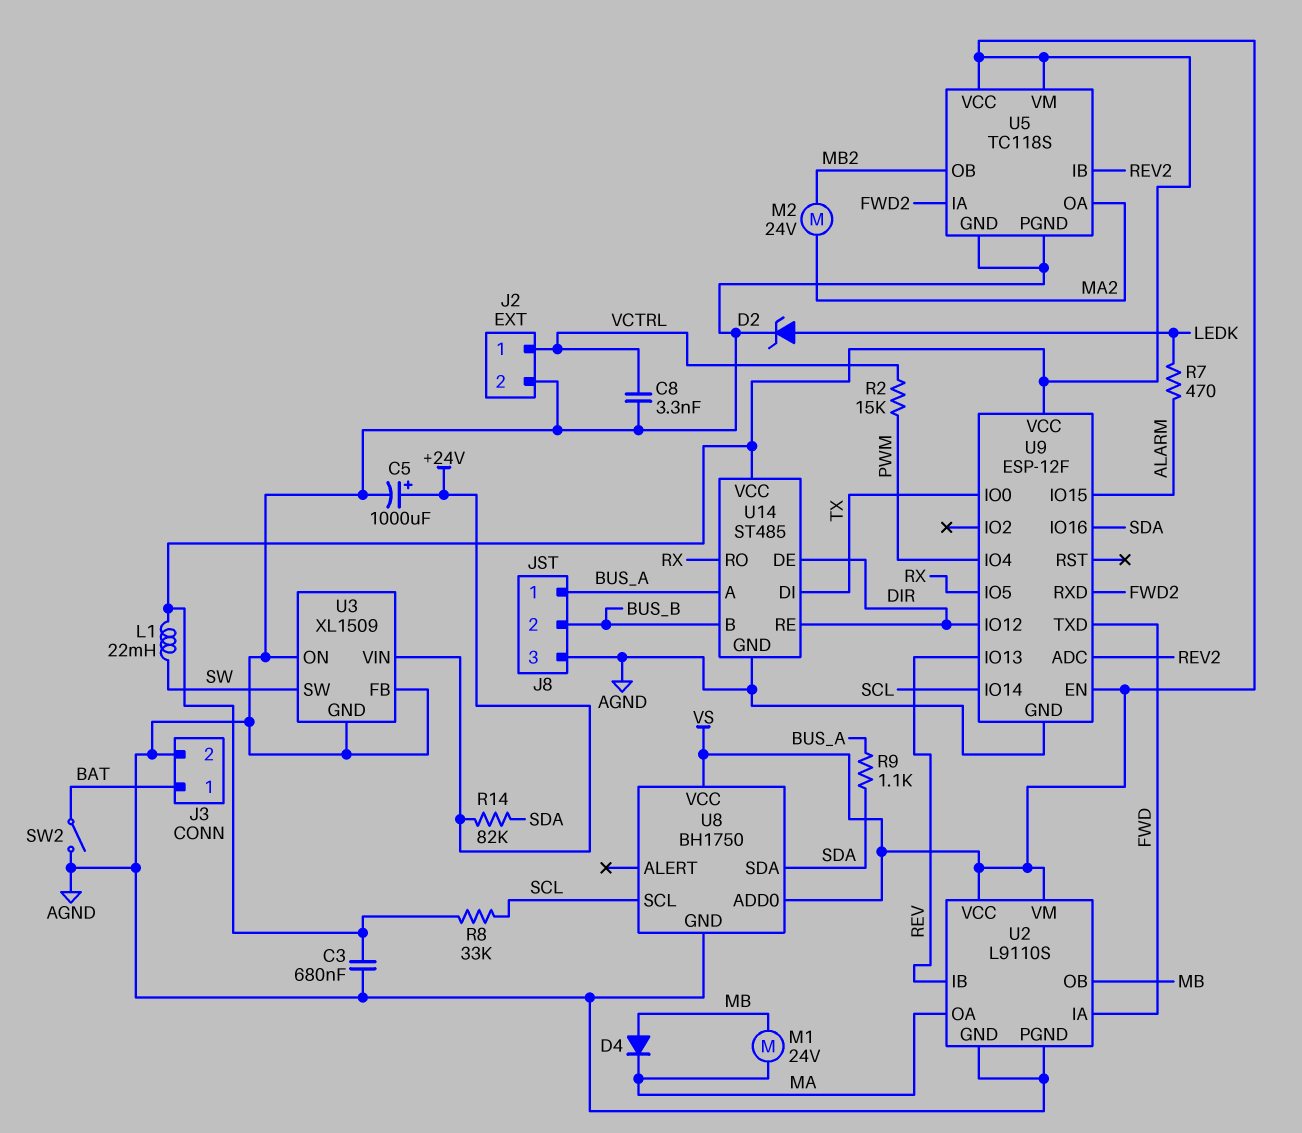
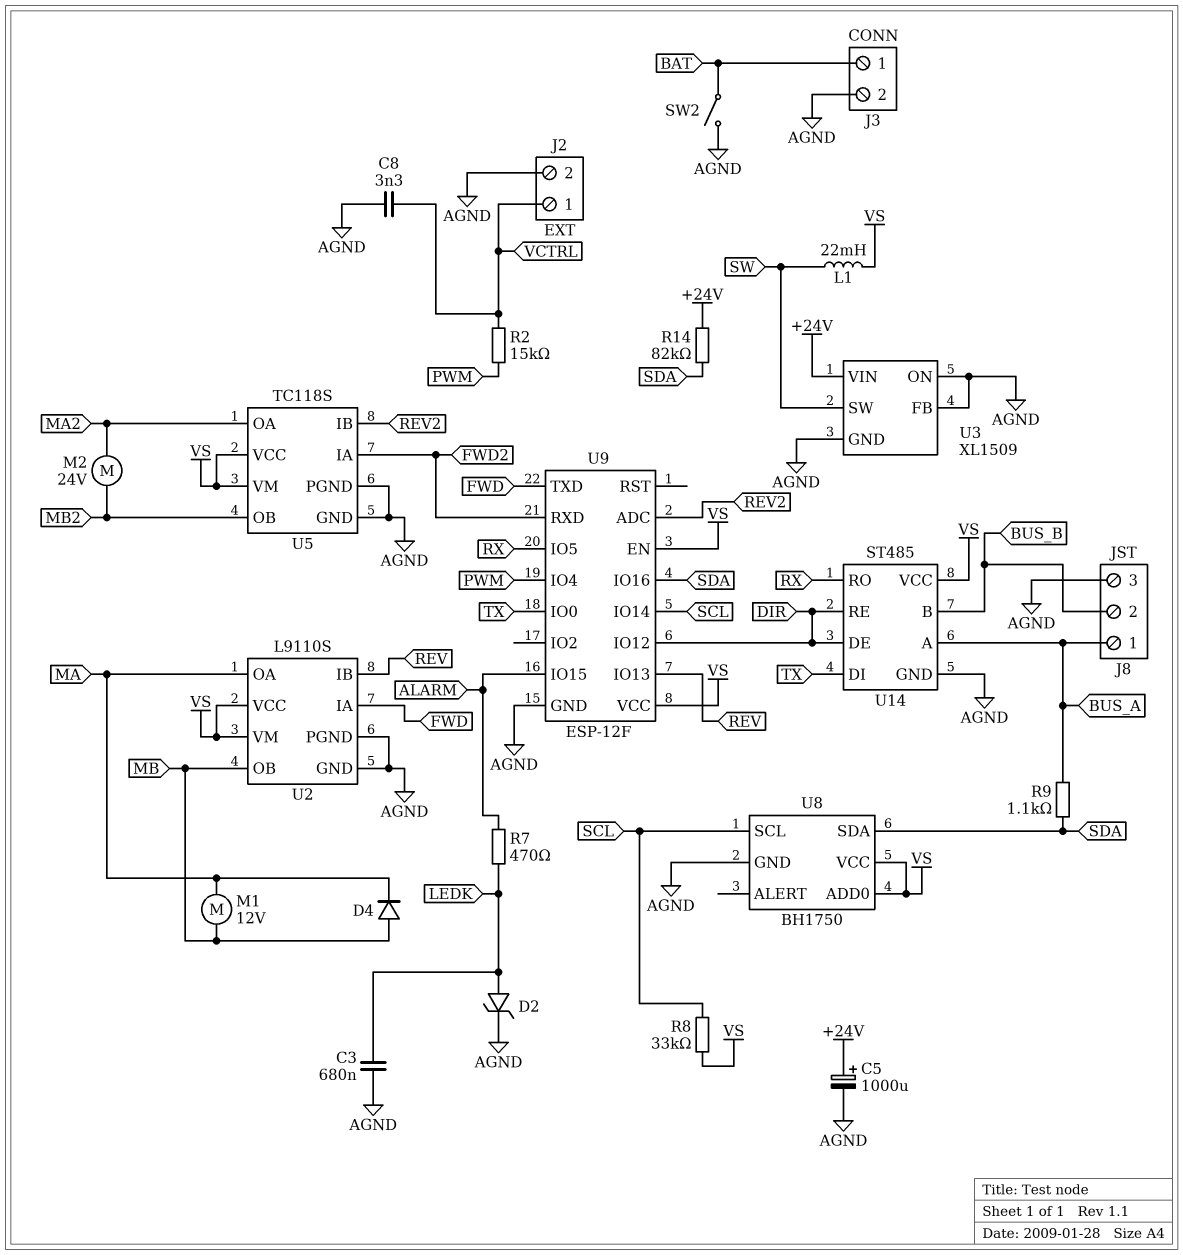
C3: 680nF (AGND, VS) -> 680nF (AGND, LEDK)
M1: motor 24V (MA, MB) -> motor 12V (MA, MB)

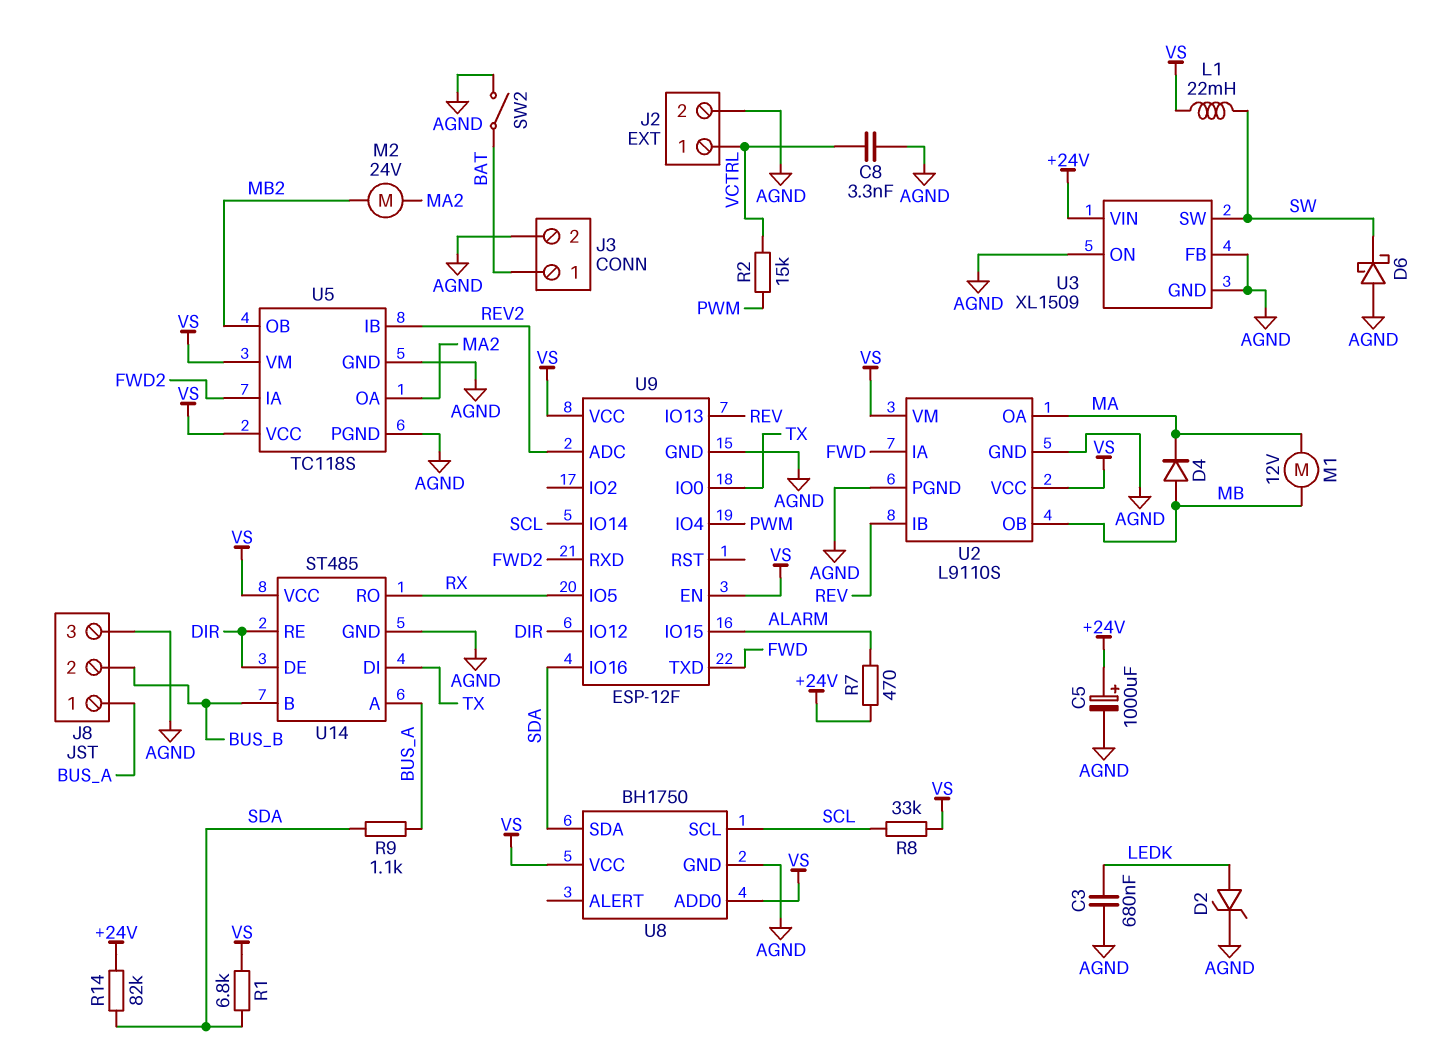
D6: none -> schottky (A AGND, K SW)
R1: none -> 6.8k (SDA, VS)
R7: 470 (ALARM, LEDK) -> 470 (+24V, ALARM)

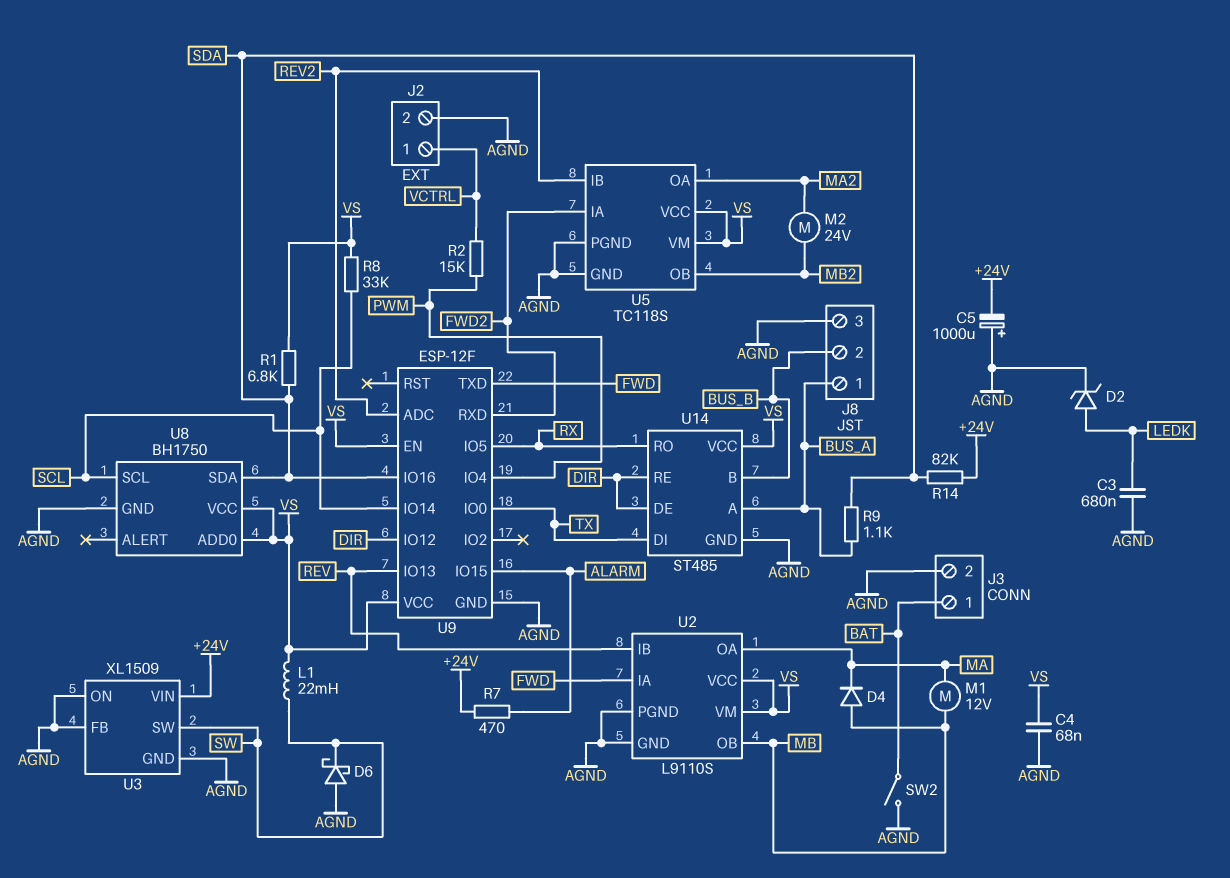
C4: none -> 68nF (AGND, VS)
C5: 1000uF (plus +24V, minus AGND) -> 1000uF (plus AGND, minus +24V)
C8: 3.3nF (AGND, VCTRL) -> none

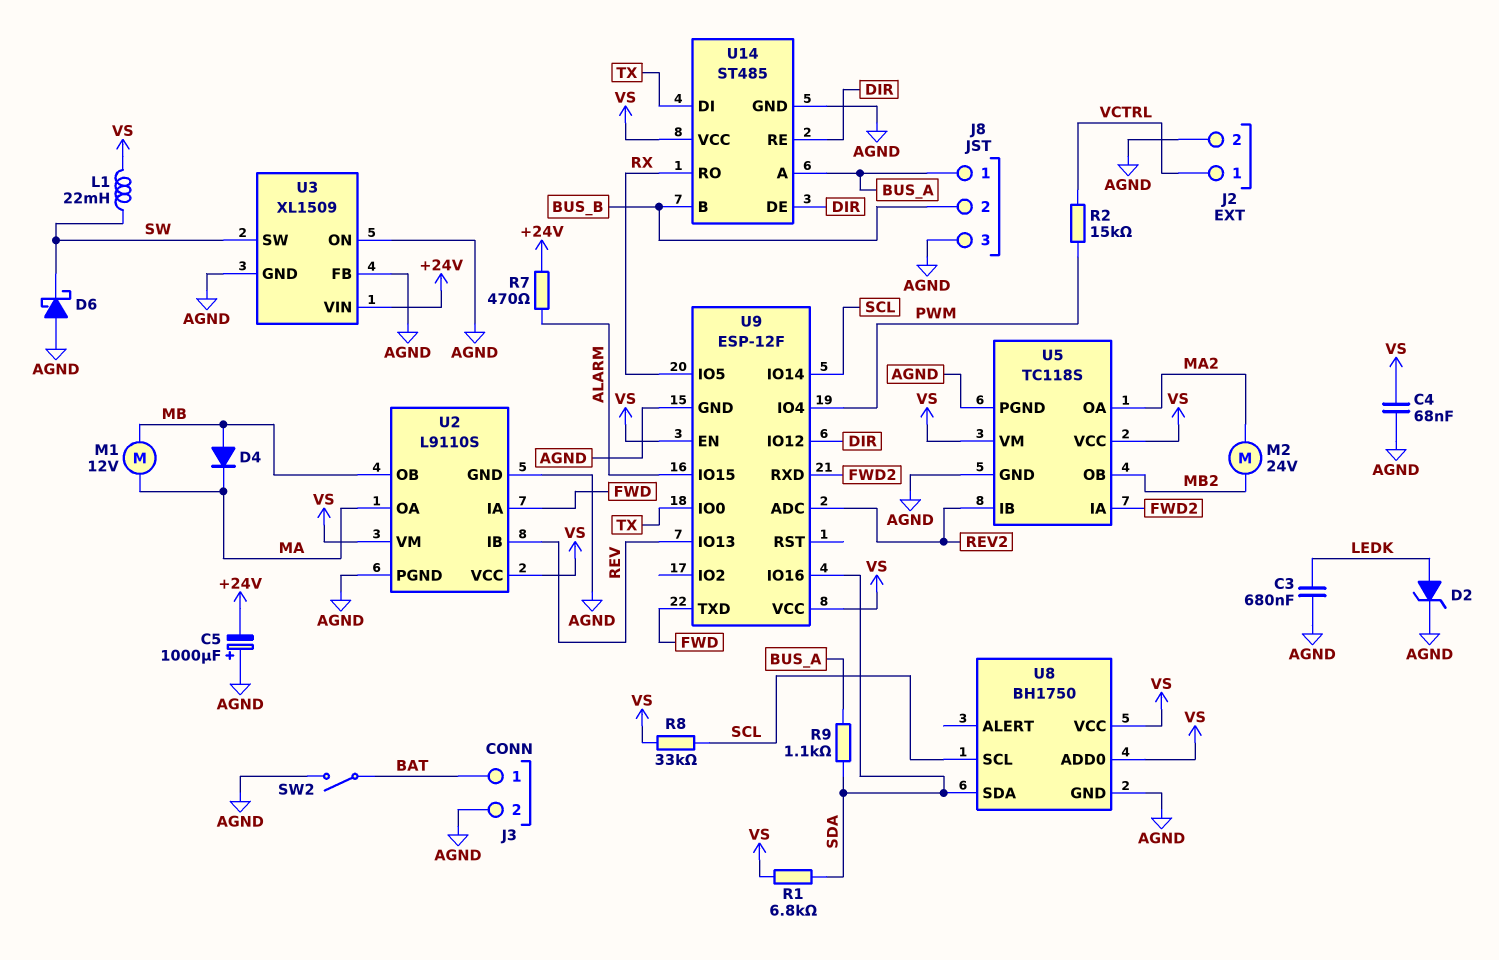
R14: 82k (+24V, SDA) -> none

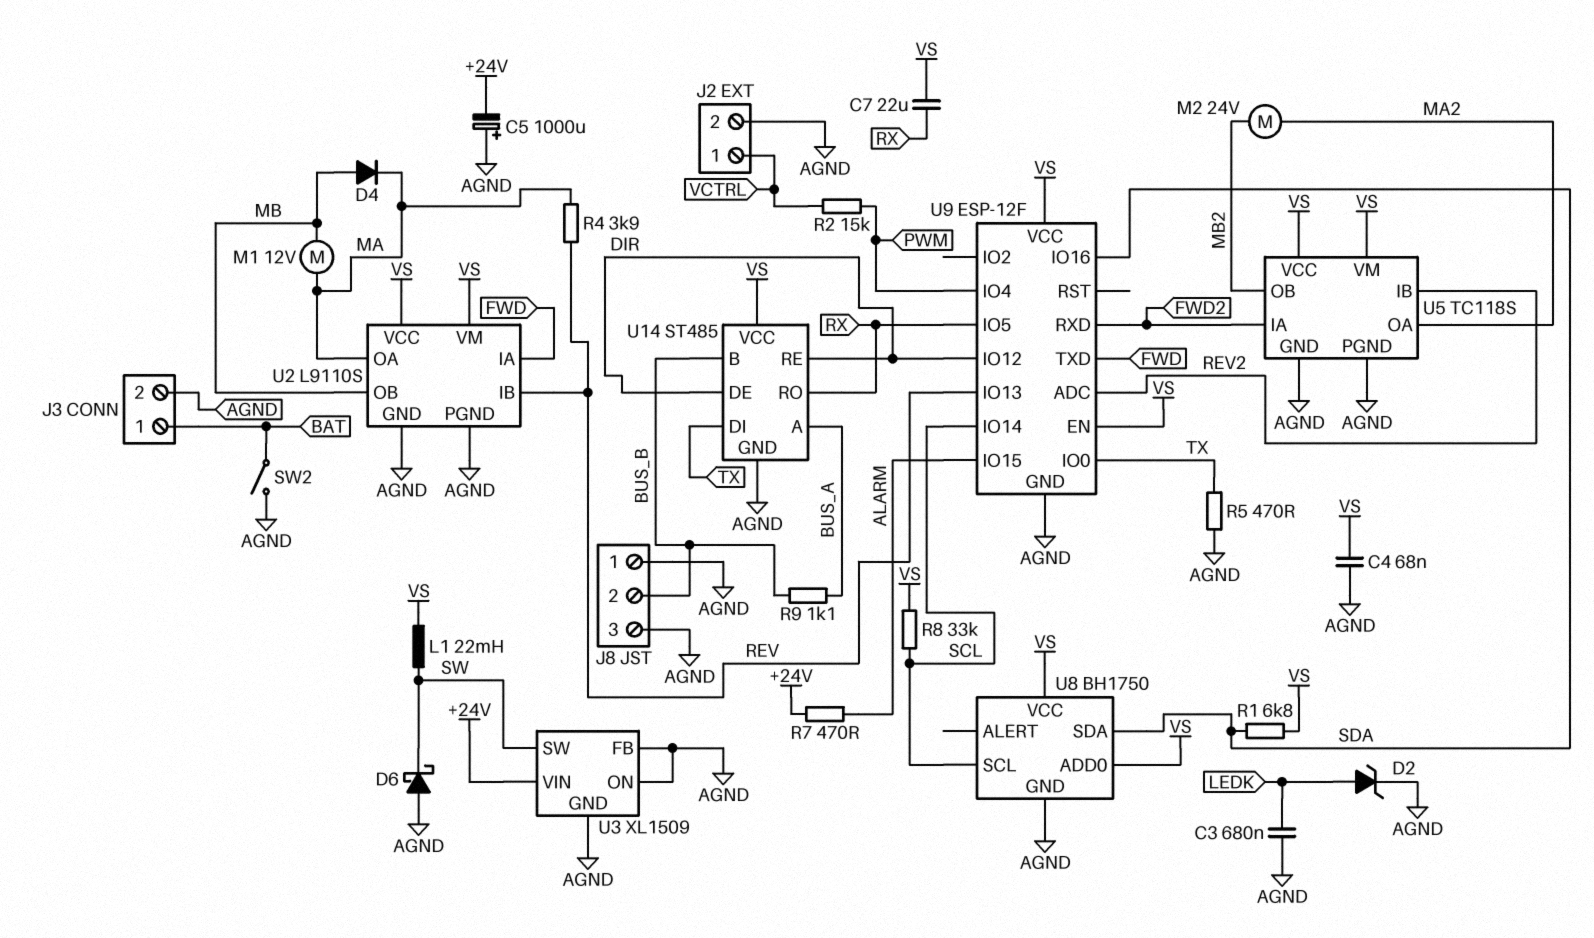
C7: none -> 22uF (RX, VS)
J8 pin 1: BUS_A -> AGND
R4: none -> 3.9k (MA, REV)
R5: none -> 470 (AGND, TX)
R9: 1.1k (BUS_A, SDA) -> 1.1k (BUS_A, BUS_B)

